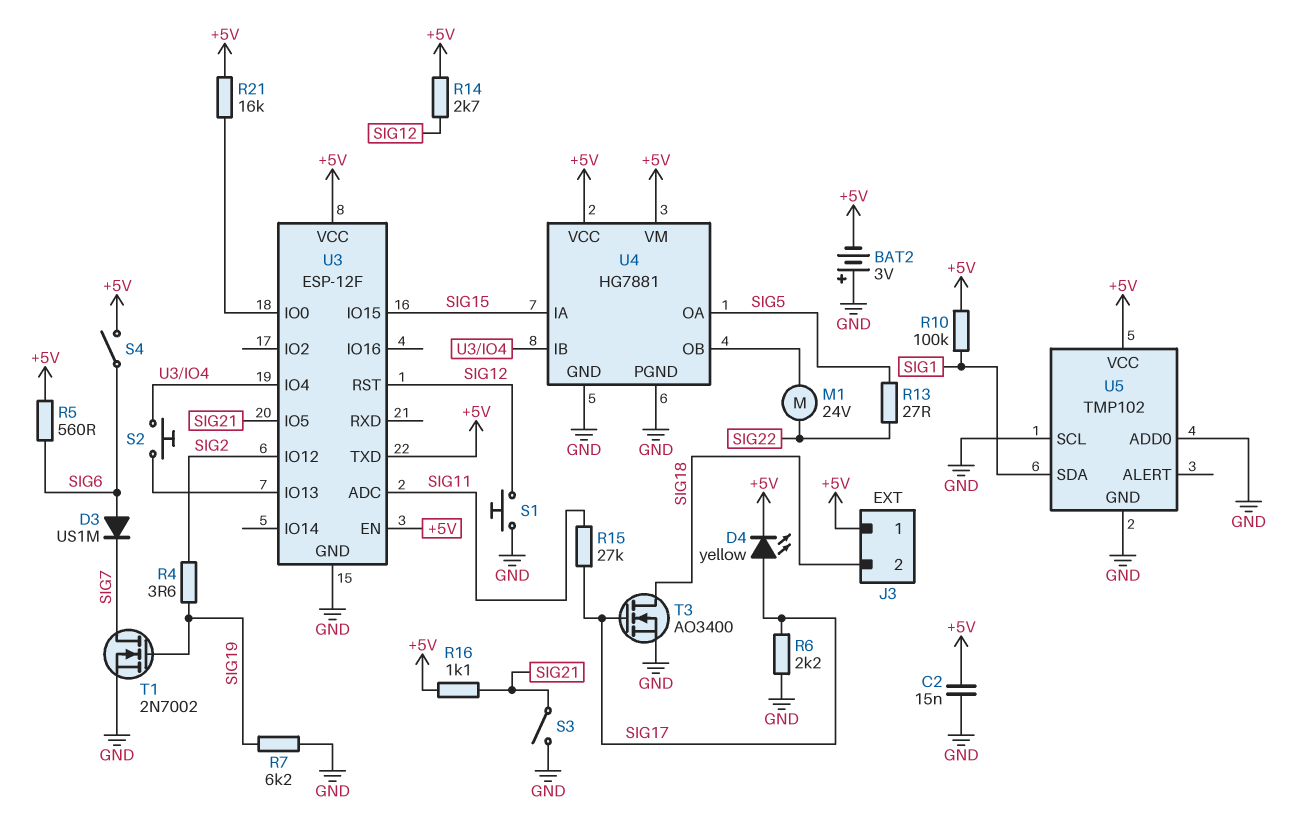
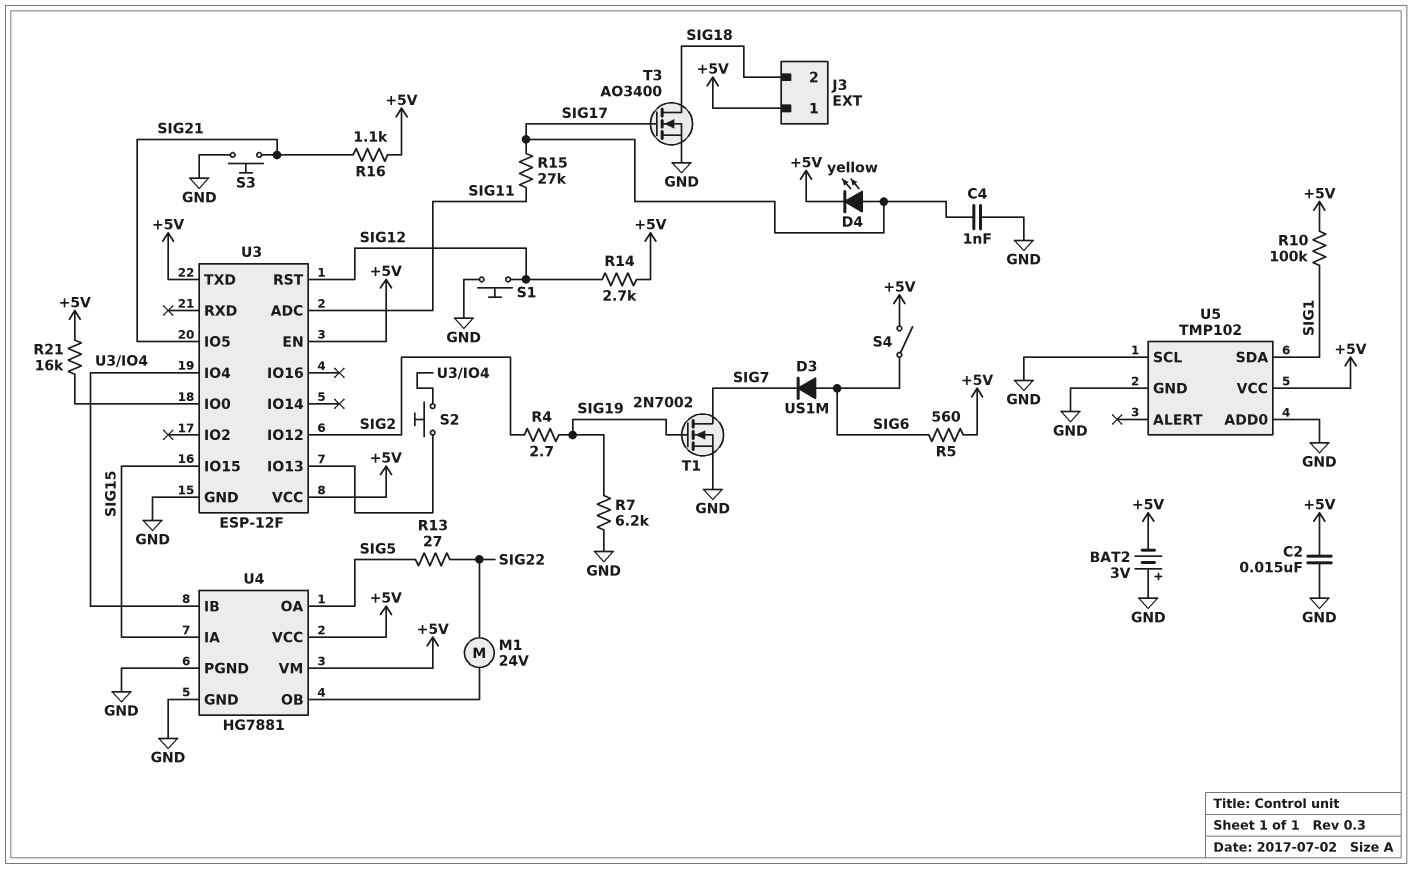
C4: none -> 1nF (GND, SIG17)
R4: 3.6 (SIG2, SIG19) -> 2.7 (SIG2, SIG19)
R6: 2.2k (GND, SIG17) -> none
S3: switch (GND, SIG21) -> button (GND, SIG21)

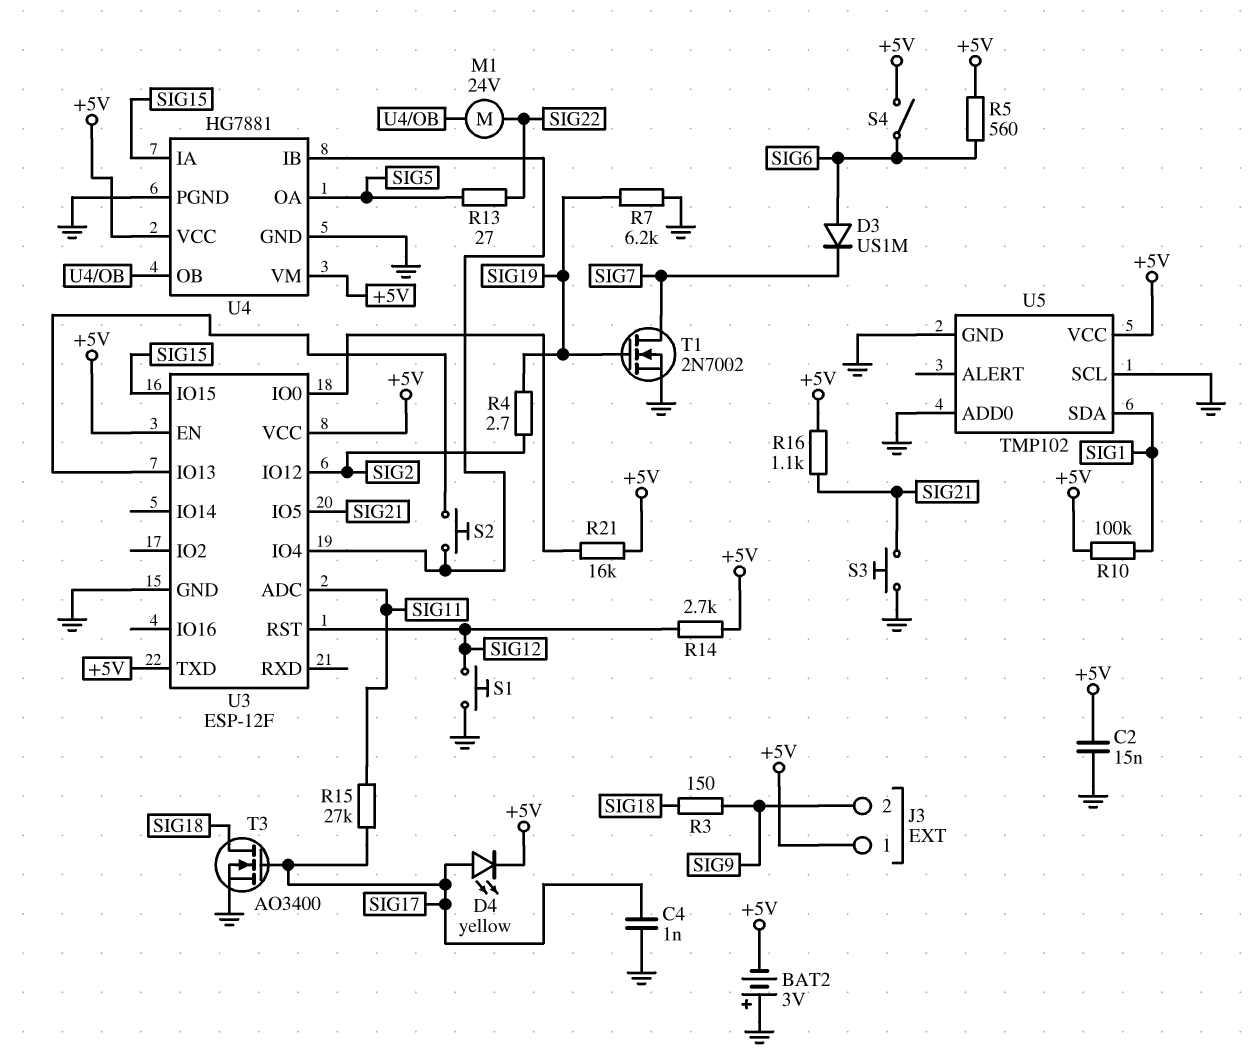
J3 pin 2: SIG18 -> SIG9
R3: none -> 150 (SIG9, SIG18)

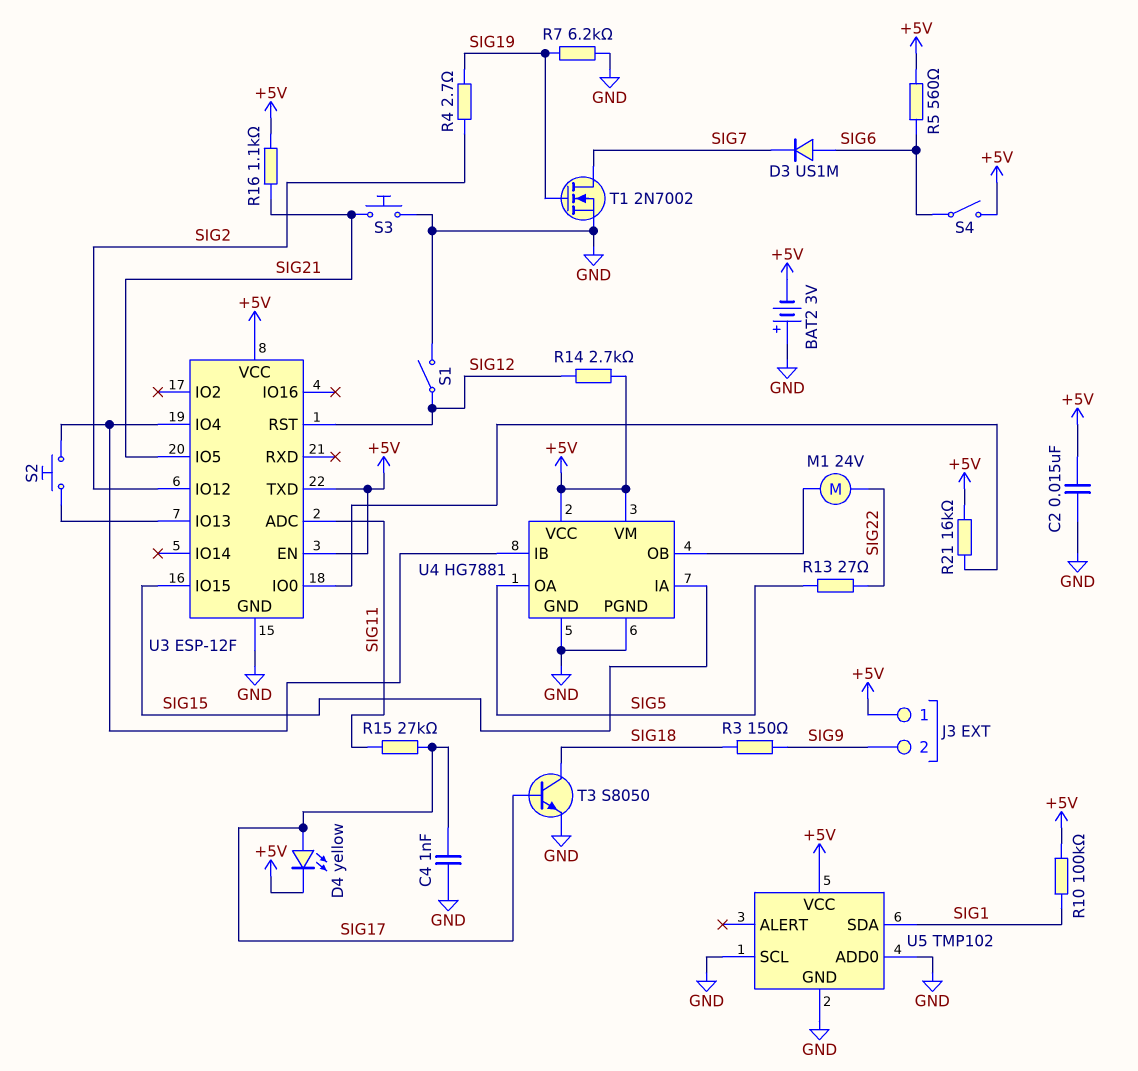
S1: button (GND, SIG12) -> switch (GND, SIG12)
T3: NMOS AO3400 (G SIG17, D SIG18, S GND) -> NPN S8050 (B SIG17, C SIG18, E GND)

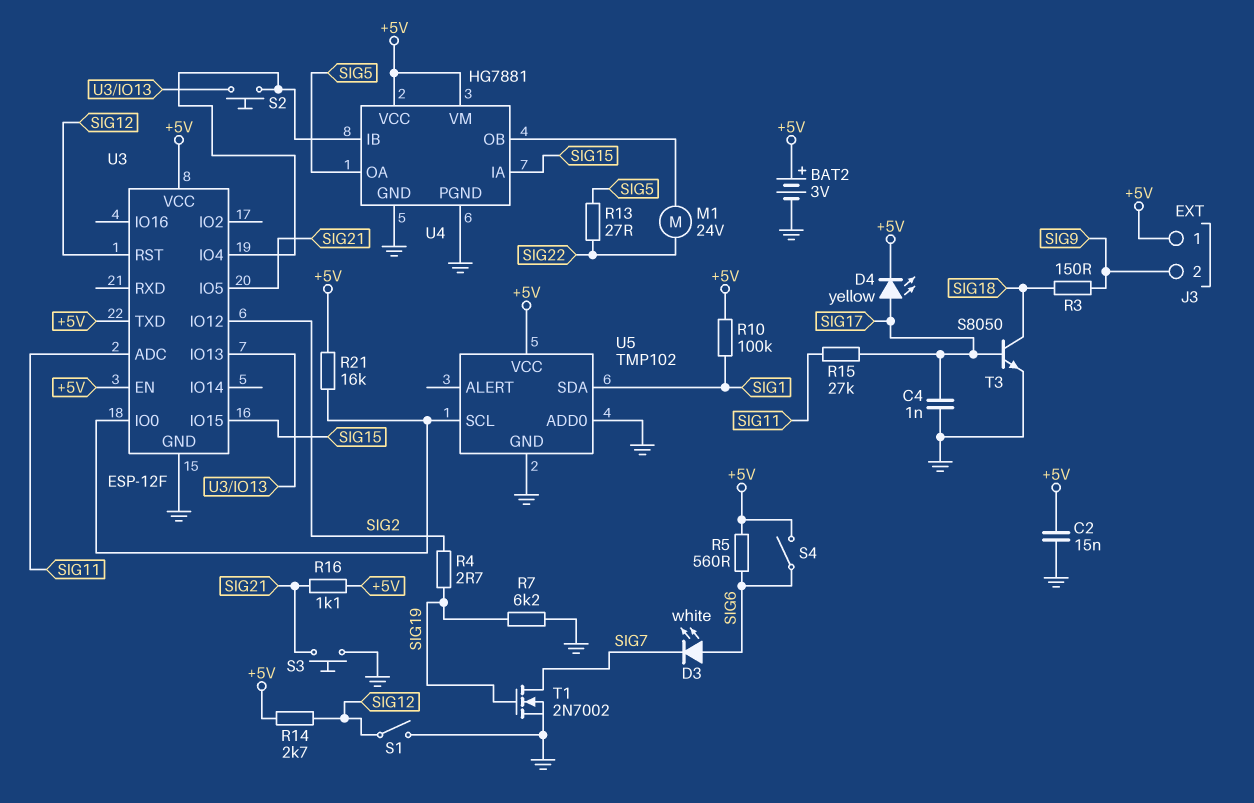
BAT2: 3V (plus GND, minus +5V) -> 3V (plus +5V, minus GND)
D3: diode US1M (A SIG6, K SIG7) -> LED white (A SIG6, K SIG7)
U5 pin SCL: GND -> U3/IO0

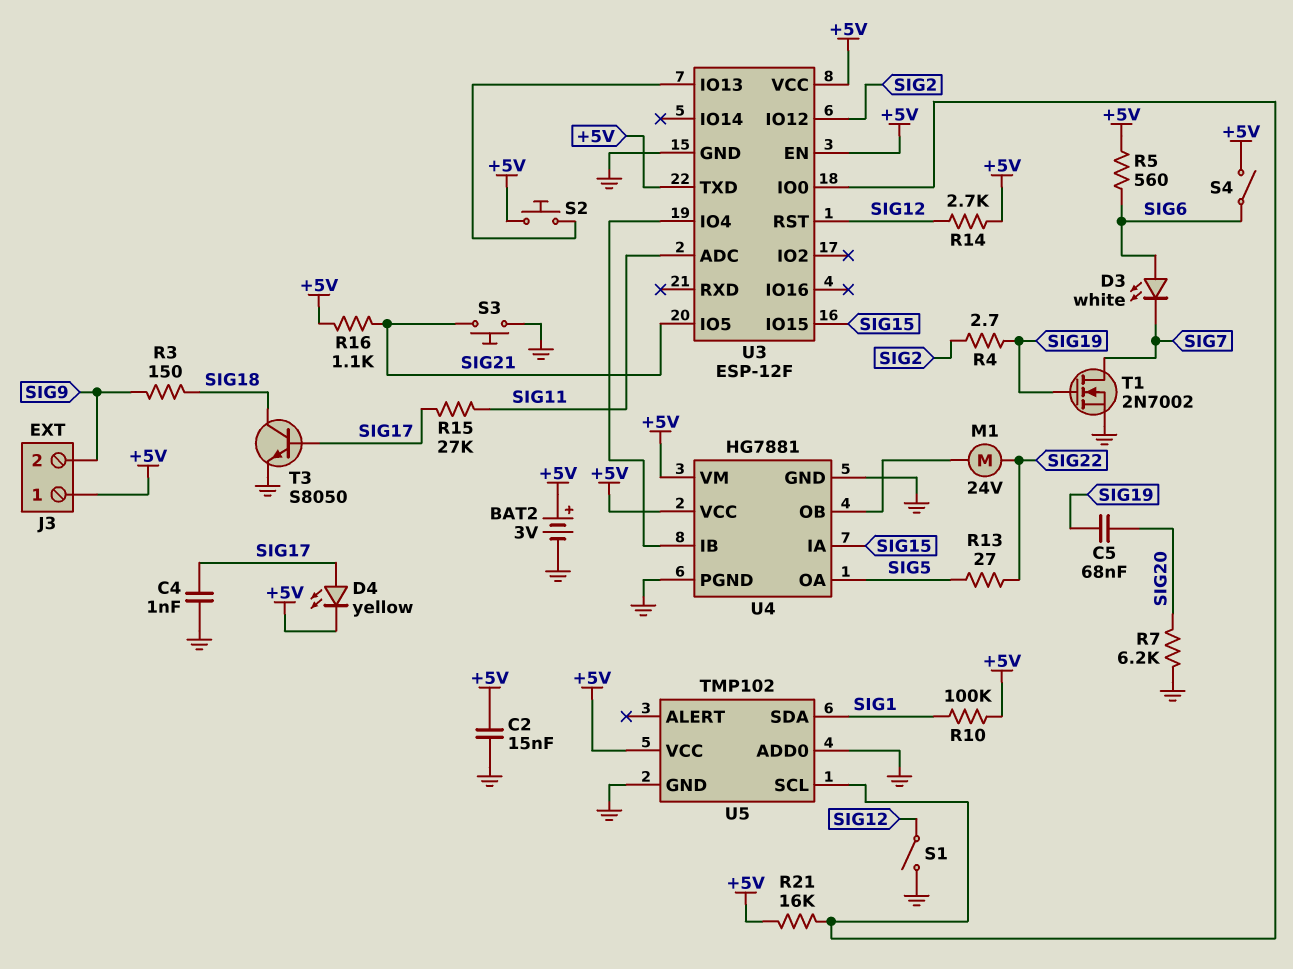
C5: none -> 68nF (SIG19, SIG20)
R7: 6.2k (GND, SIG19) -> 6.2k (GND, SIG20)
S2: button (U3/IO4, U3/IO13) -> button (+5V, U3/IO13)

